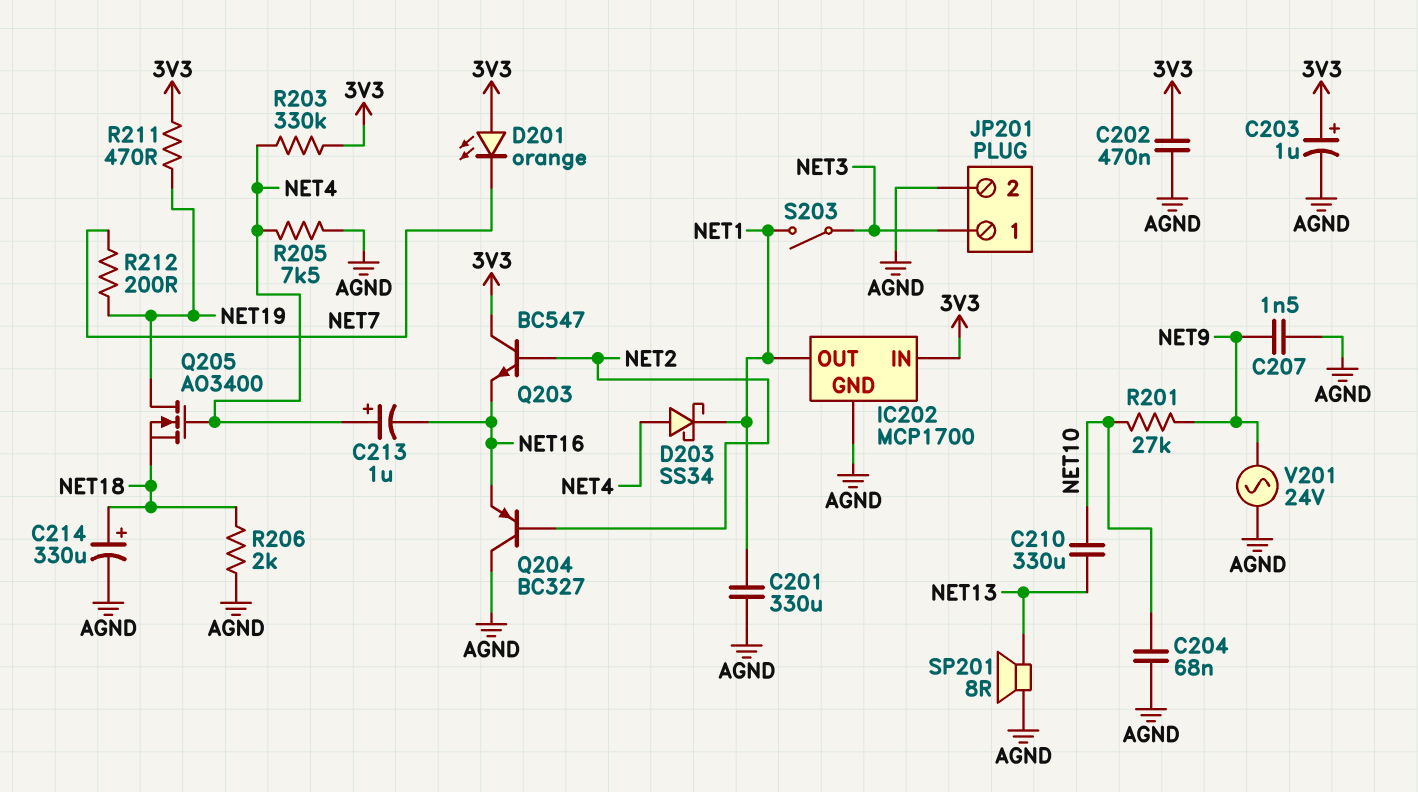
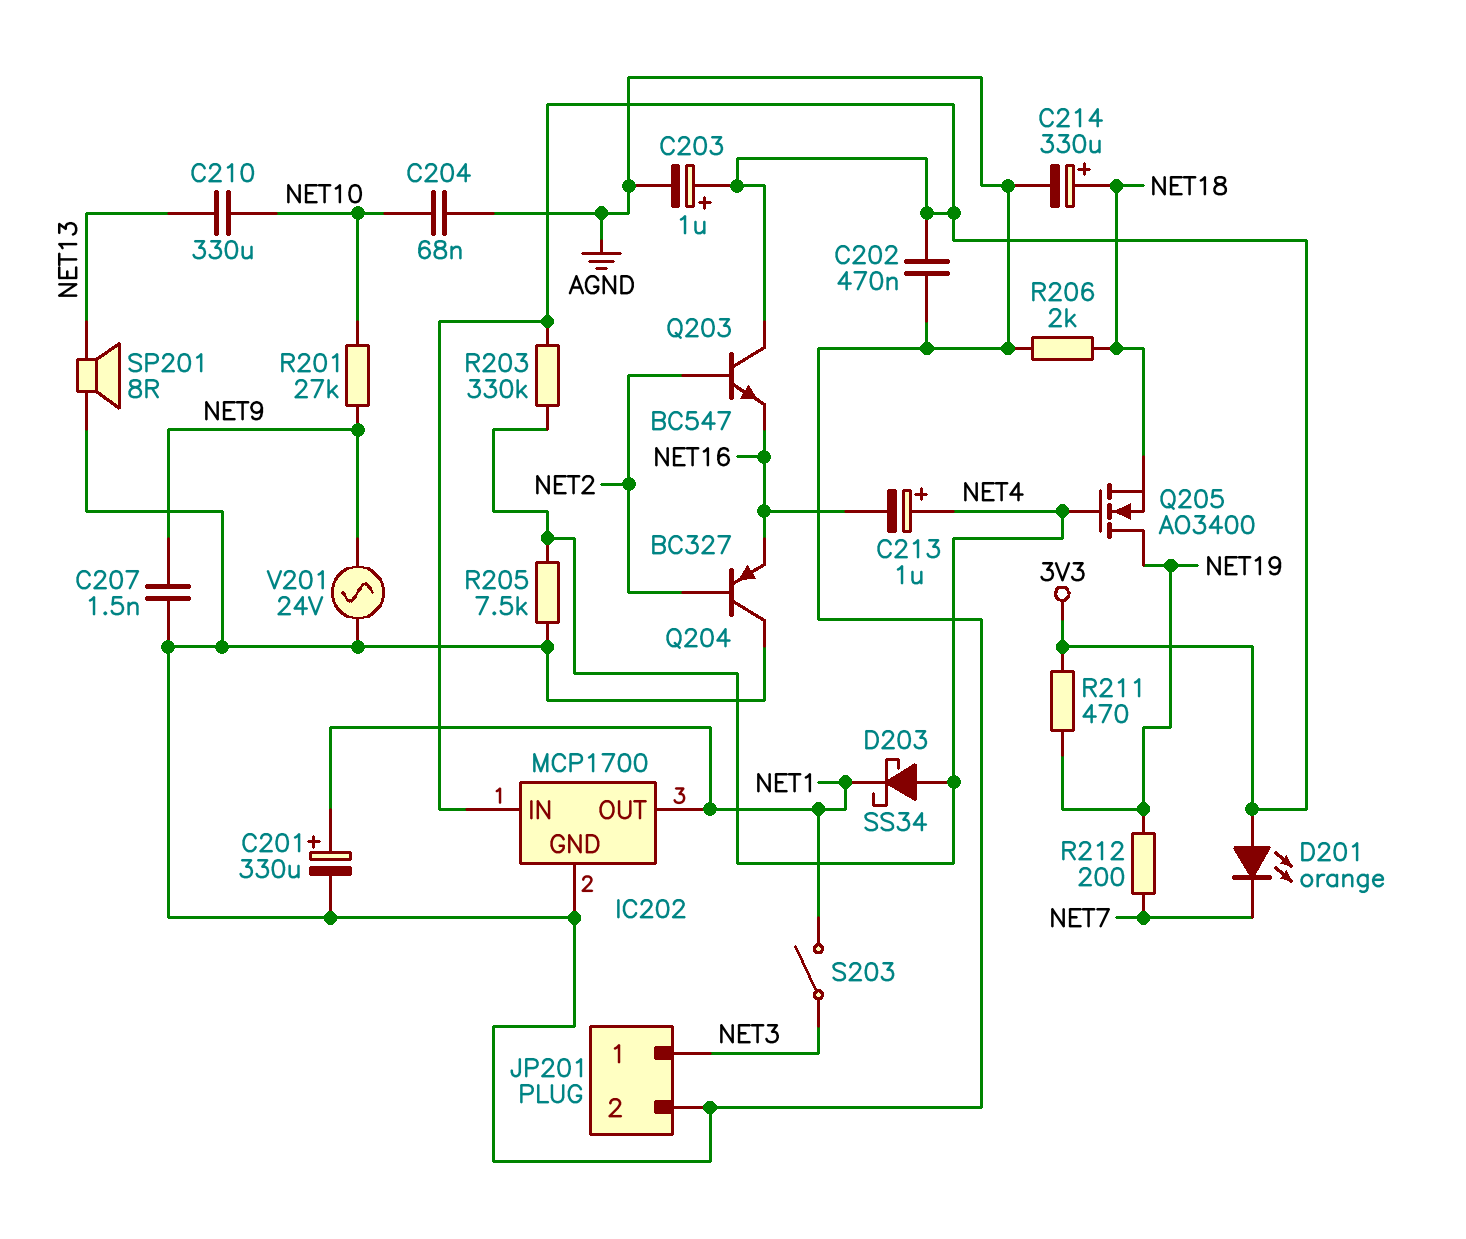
C201: 330uF (AGND, NET1) -> 330uF (plus NET1, minus AGND)

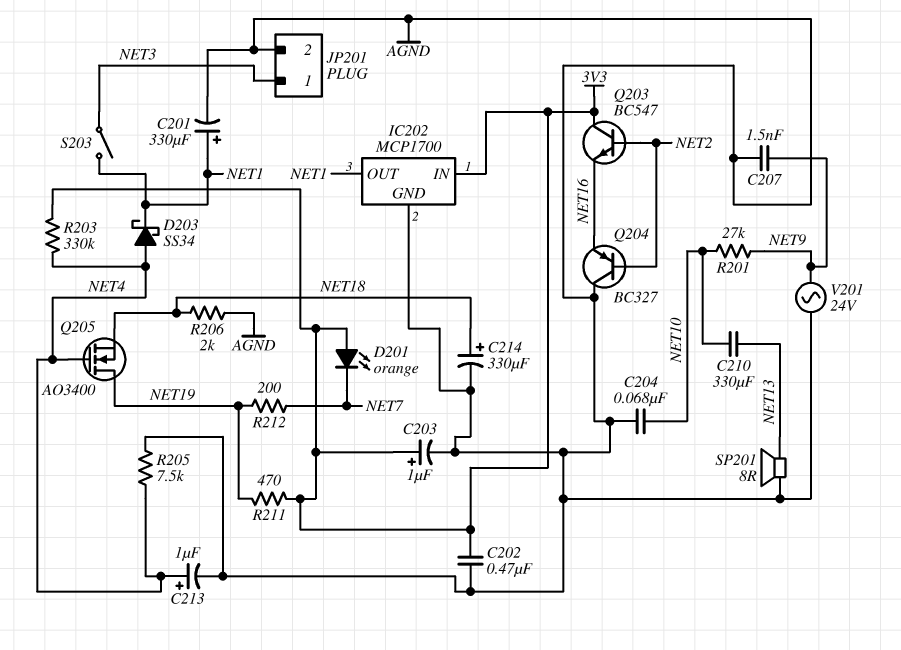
C213: 1uF (plus NET4, minus NET16) -> 1uF (plus NET4, minus AGND)

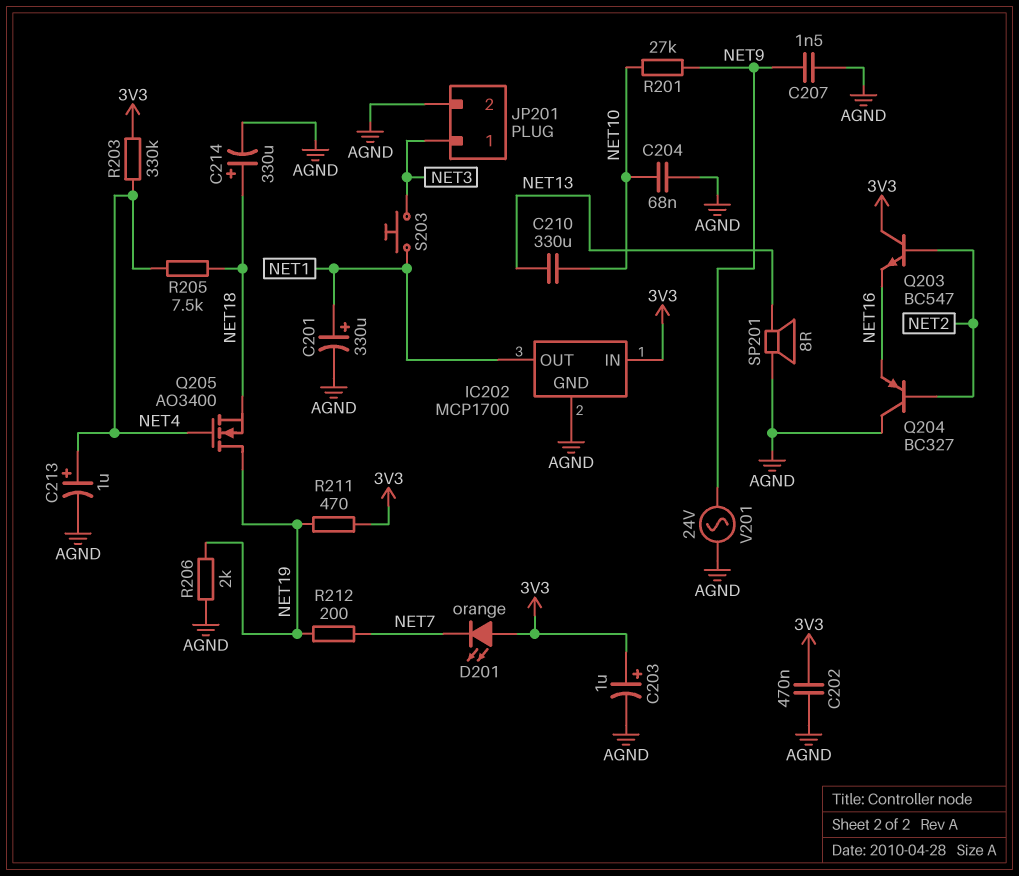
D203: schottky SS34 (A NET4, K NET1) -> none
R205: 7.5k (AGND, NET4) -> 7.5k (NET4, NET18)
R206: 2k (AGND, NET18) -> 2k (AGND, NET19)
S203: switch (NET1, NET3) -> button (NET1, NET3)

